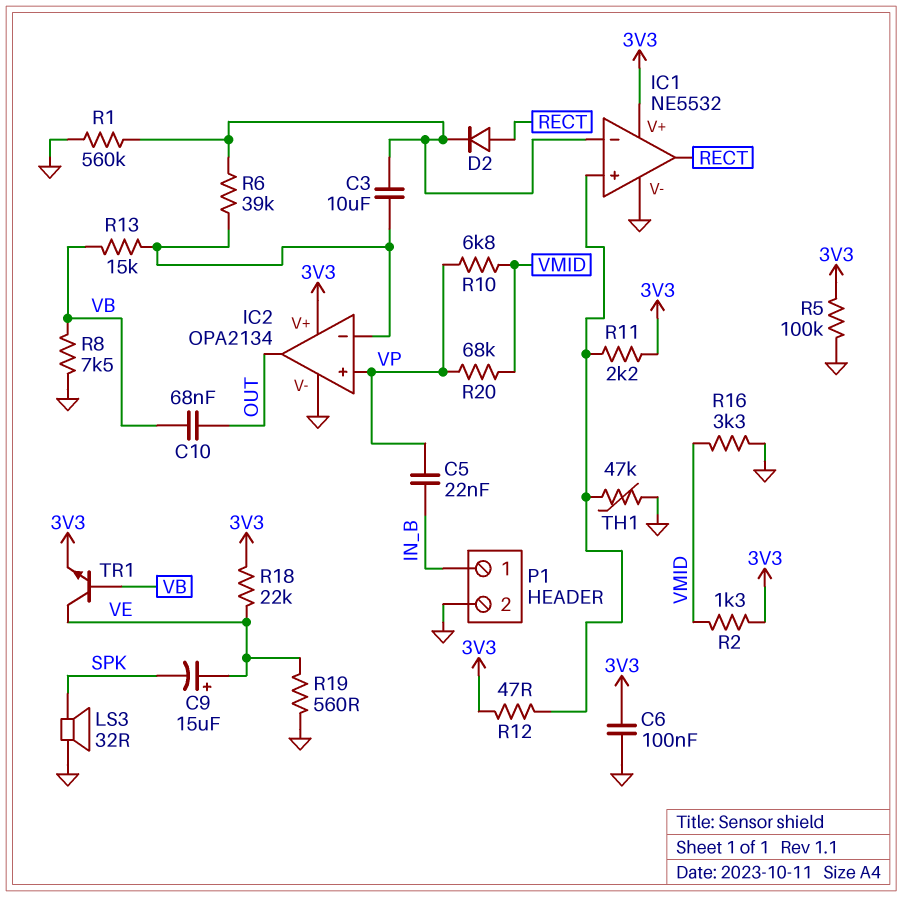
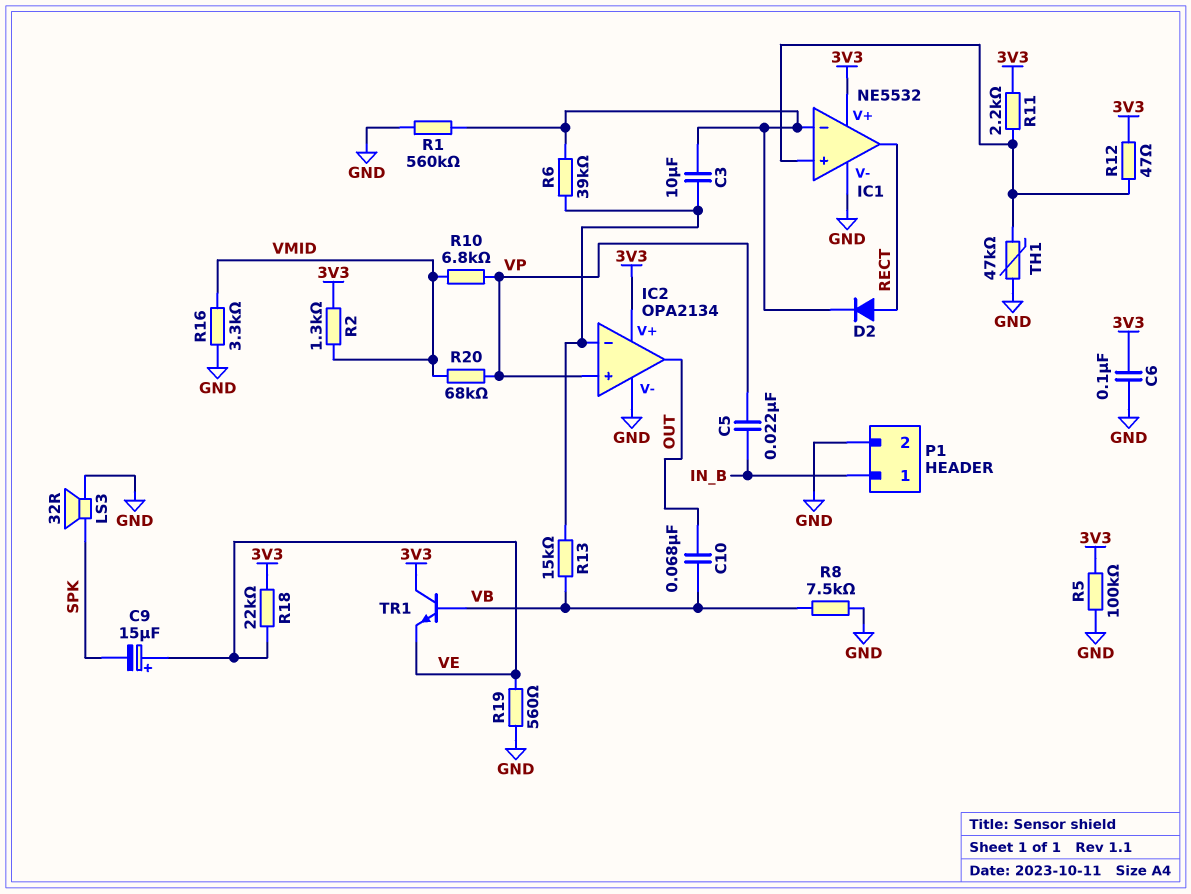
TR1: NPN (B VB, C VE, E 3V3) -> NPN (B VB, C 3V3, E VE)

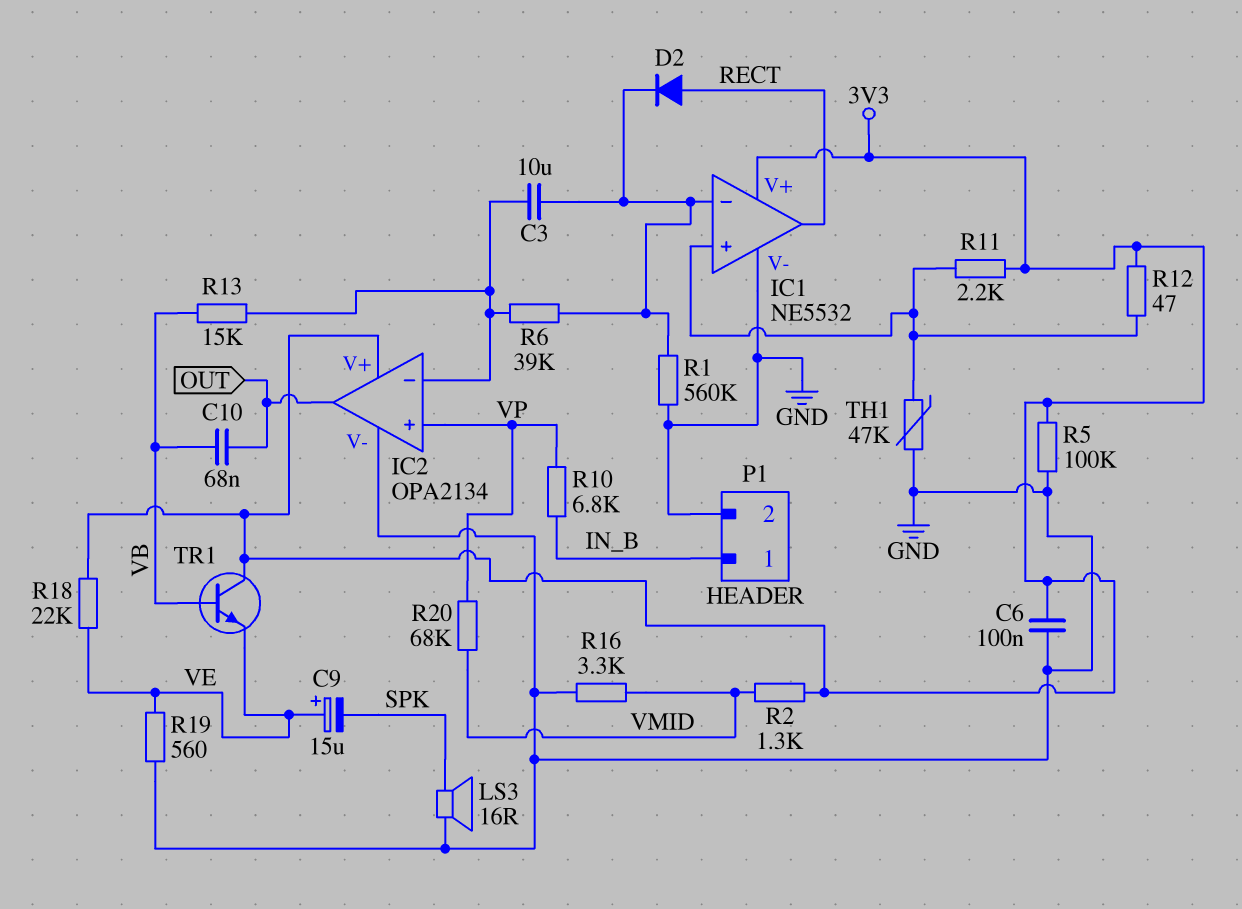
C5: 22nF (IN_B, VP) -> none
LS3: speaker 32R (GND, SPK) -> speaker 16R (GND, SPK)
R8: 7.5k (GND, VB) -> none
R10: 6.8k (VMID, VP) -> 6.8k (IN_B, VP)

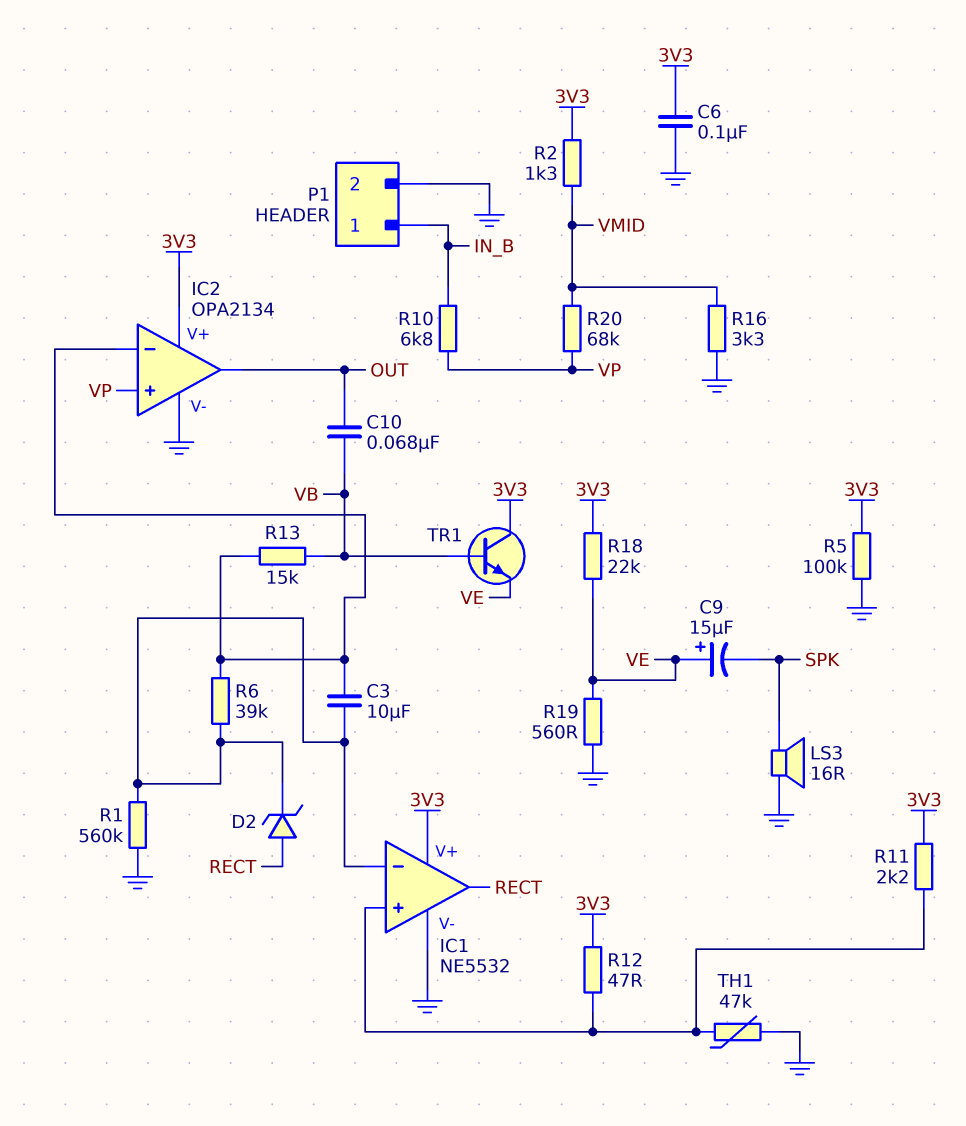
D2: diode (A RECT, K IC1/in-) -> zener (A RECT, K IC1/in-)

